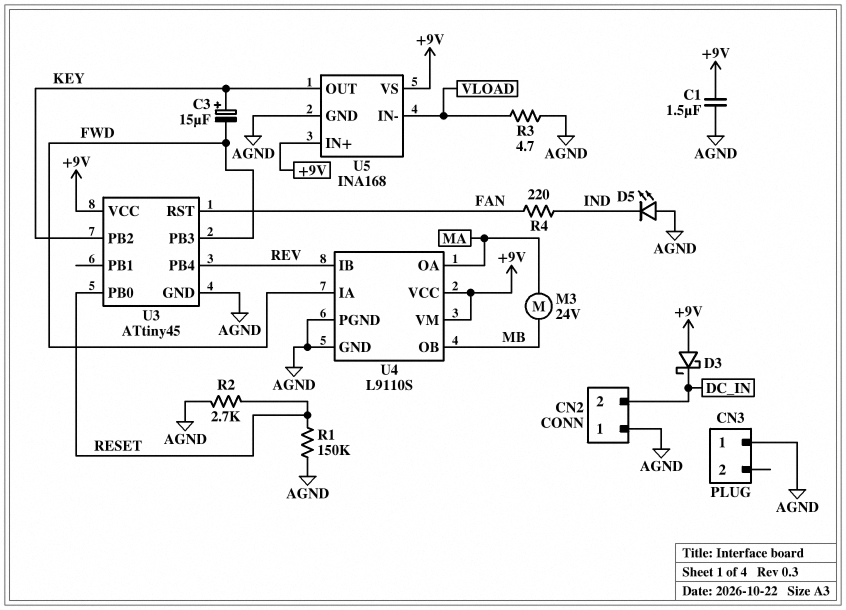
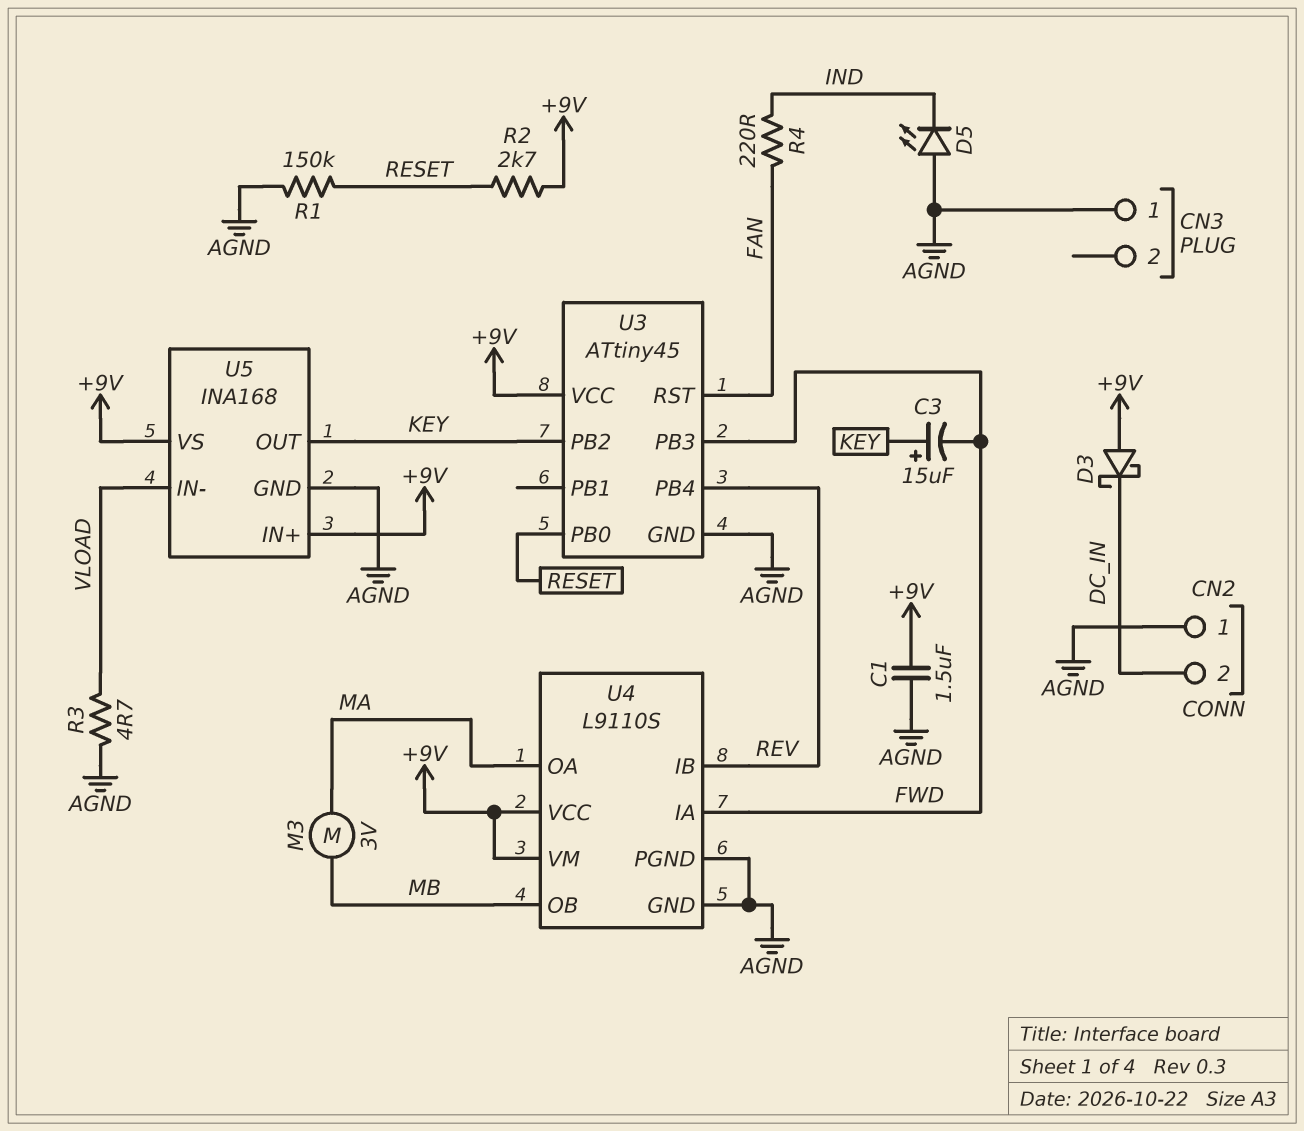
M3: motor 24V (MA, MB) -> motor 3V (MA, MB)
R2: 2.7k (AGND, RESET) -> 2.7k (+9V, RESET)

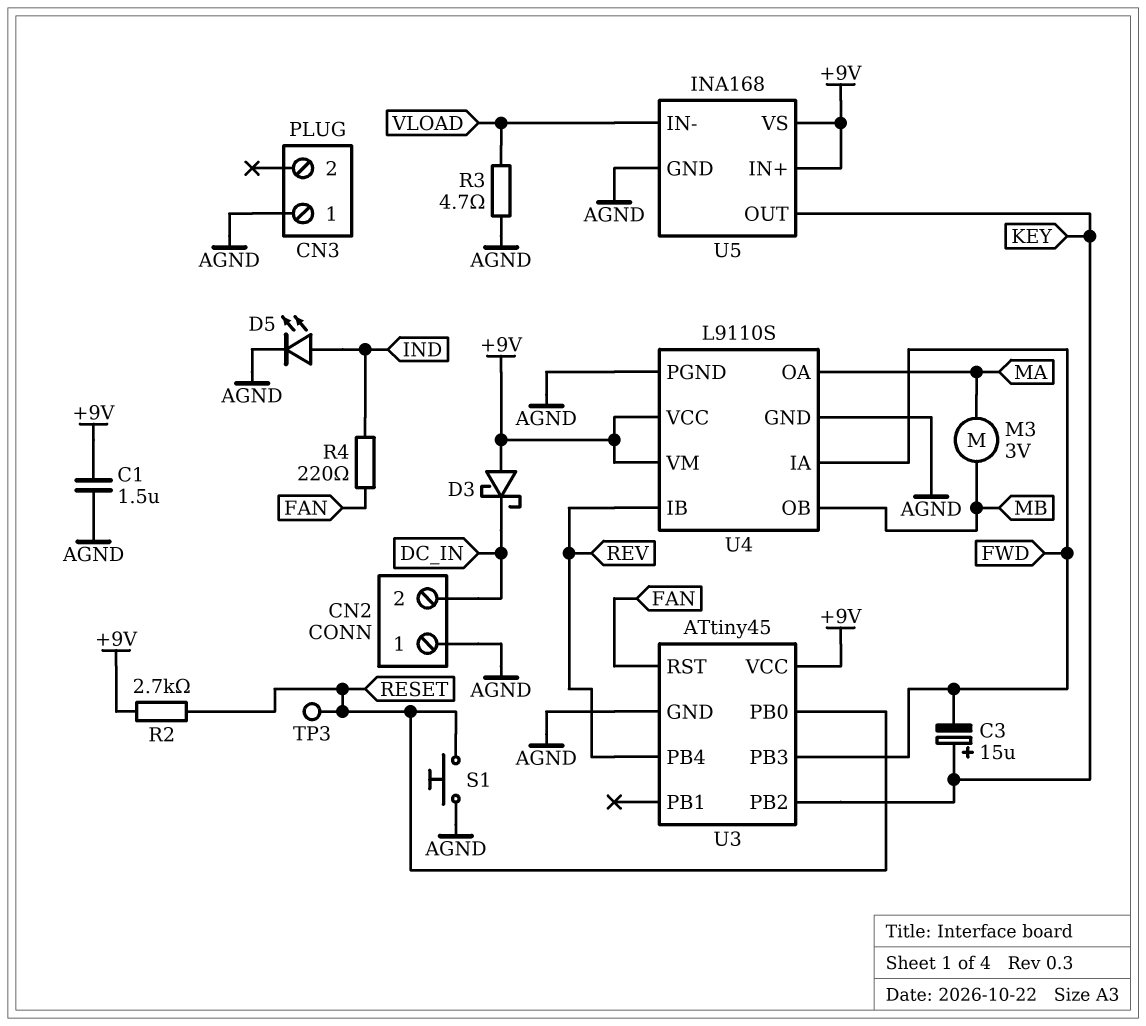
D5: LED (A AGND, K IND) -> LED (A IND, K AGND)
R1: 150k (AGND, RESET) -> none
S1: none -> button (AGND, RESET)
TP3: none -> test point (RESET)

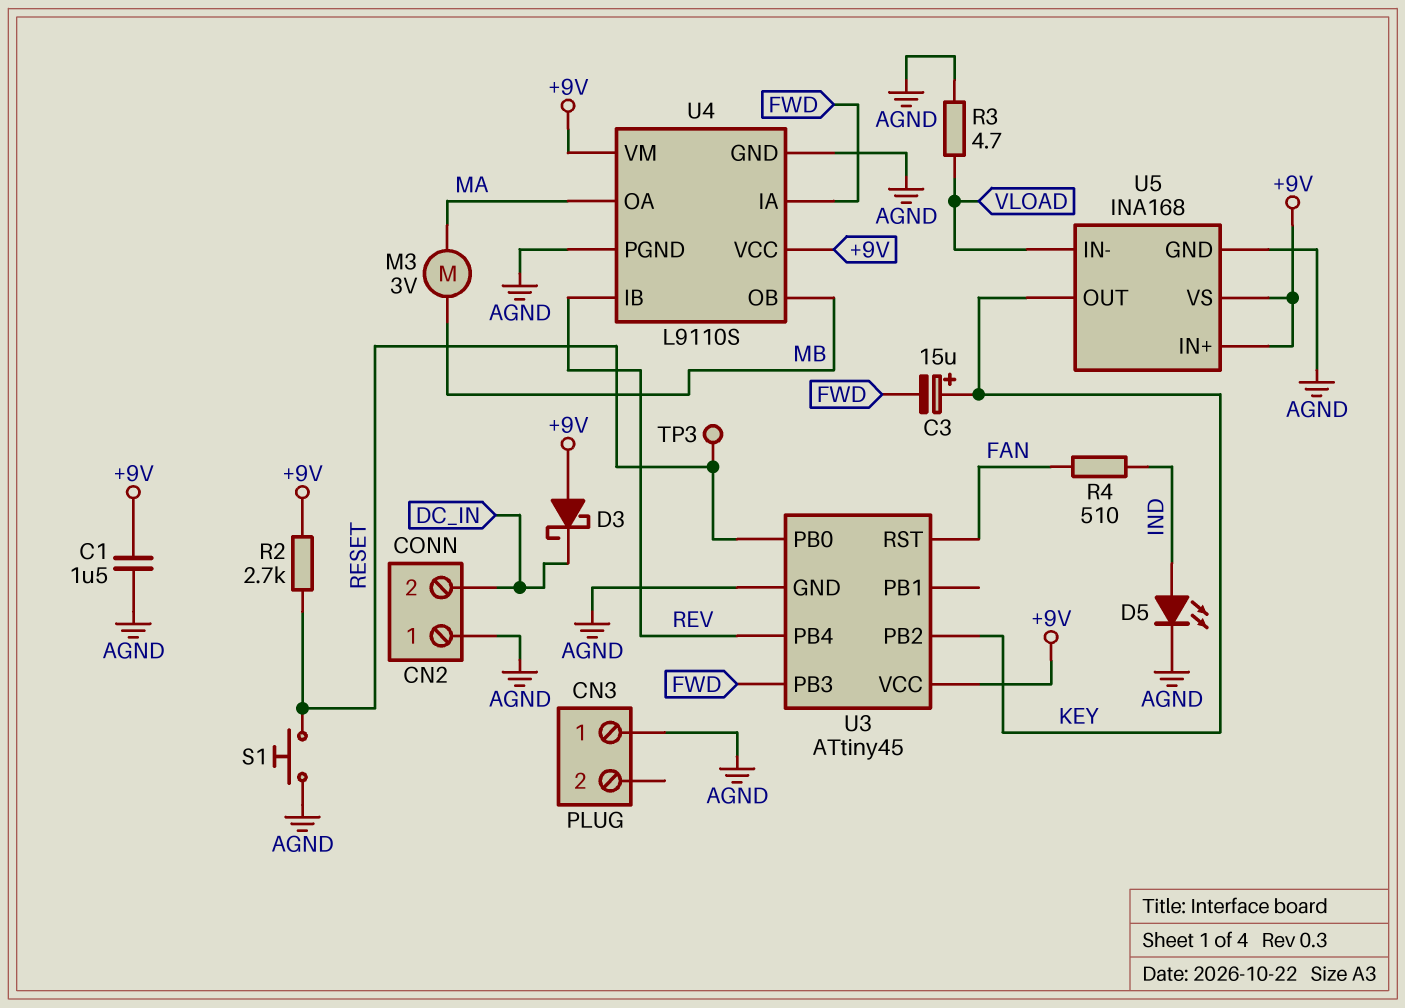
R4: 220 (FAN, IND) -> 510 (FAN, IND)

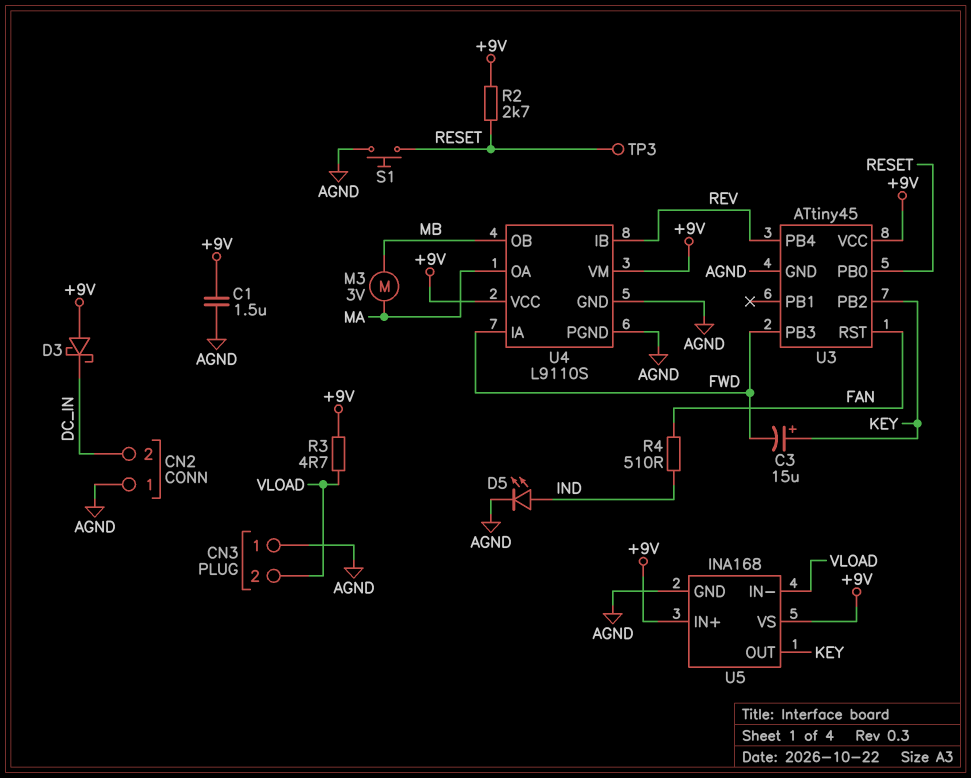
CN3 pin 2: none -> VLOAD
R3: 4.7 (AGND, VLOAD) -> 4.7 (+9V, VLOAD)

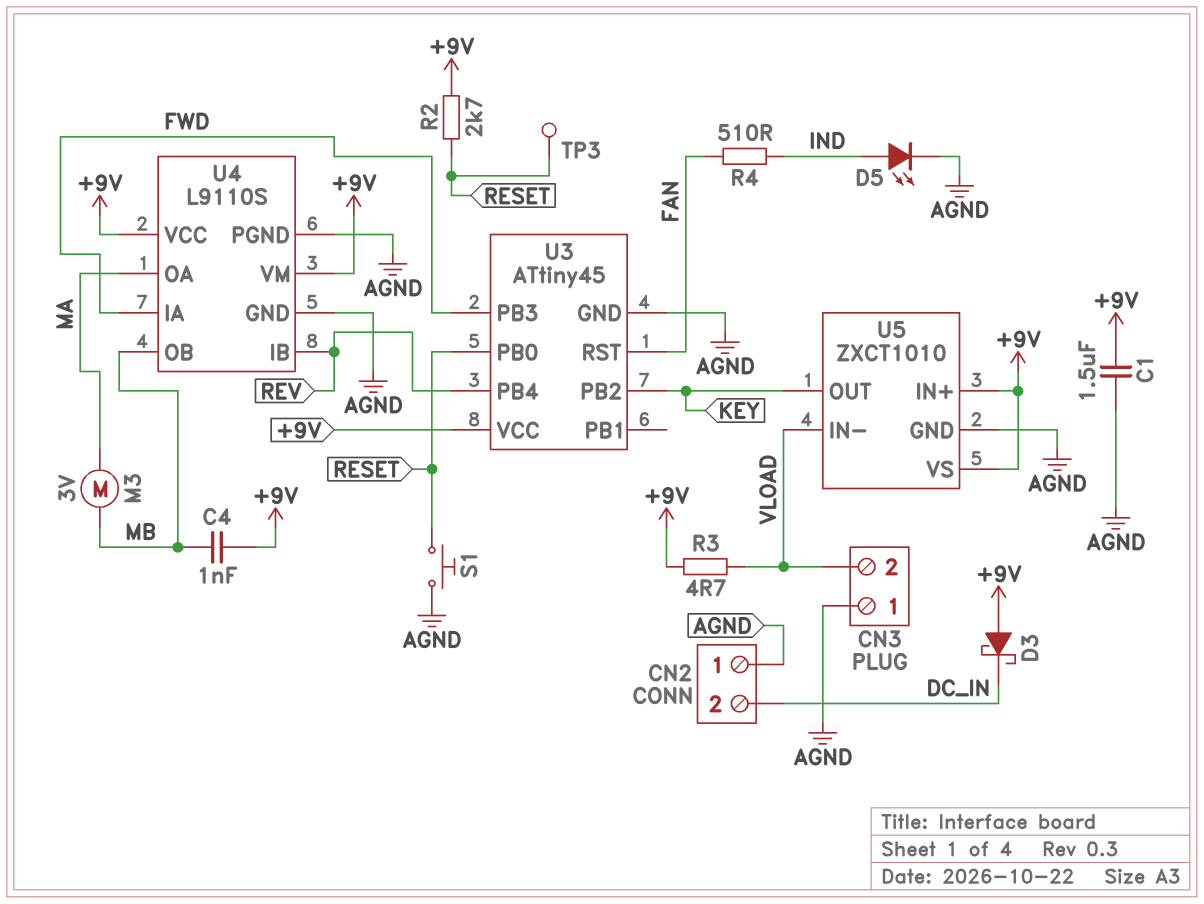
C3: 15uF (plus KEY, minus FWD) -> none
C4: none -> 1nF (+9V, MB)
U5: INA168 -> ZXCT1010

